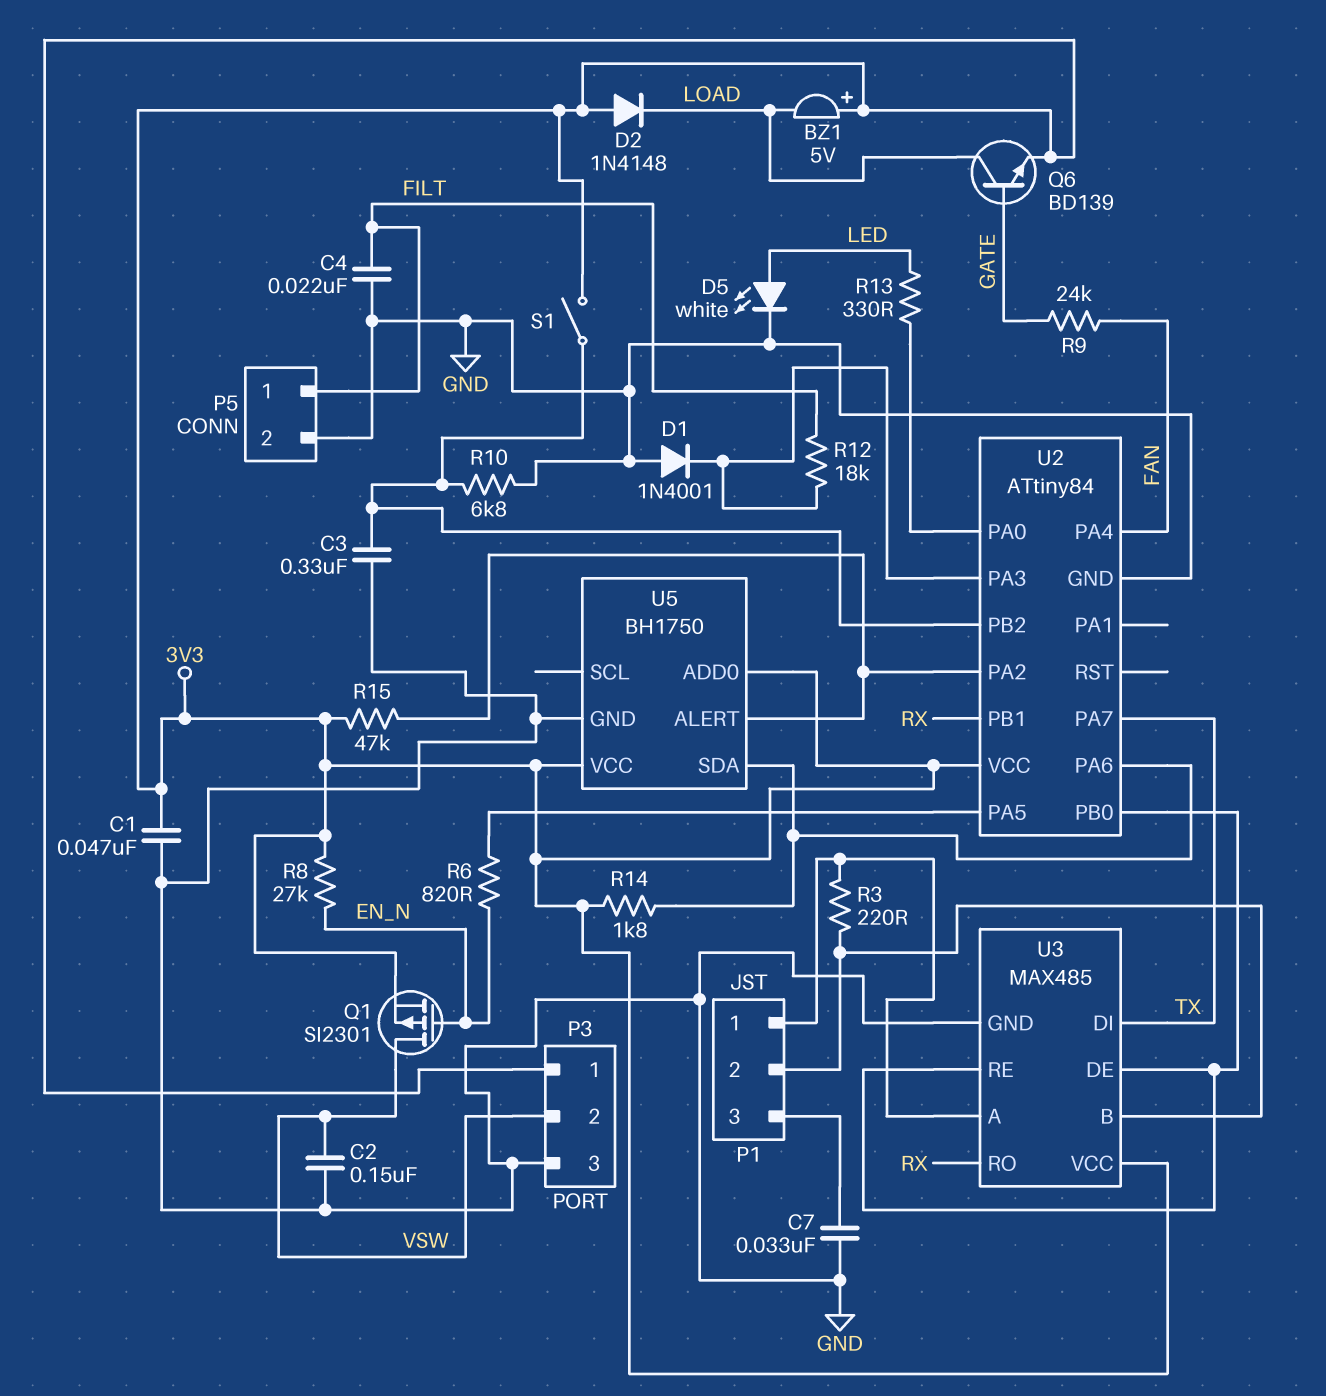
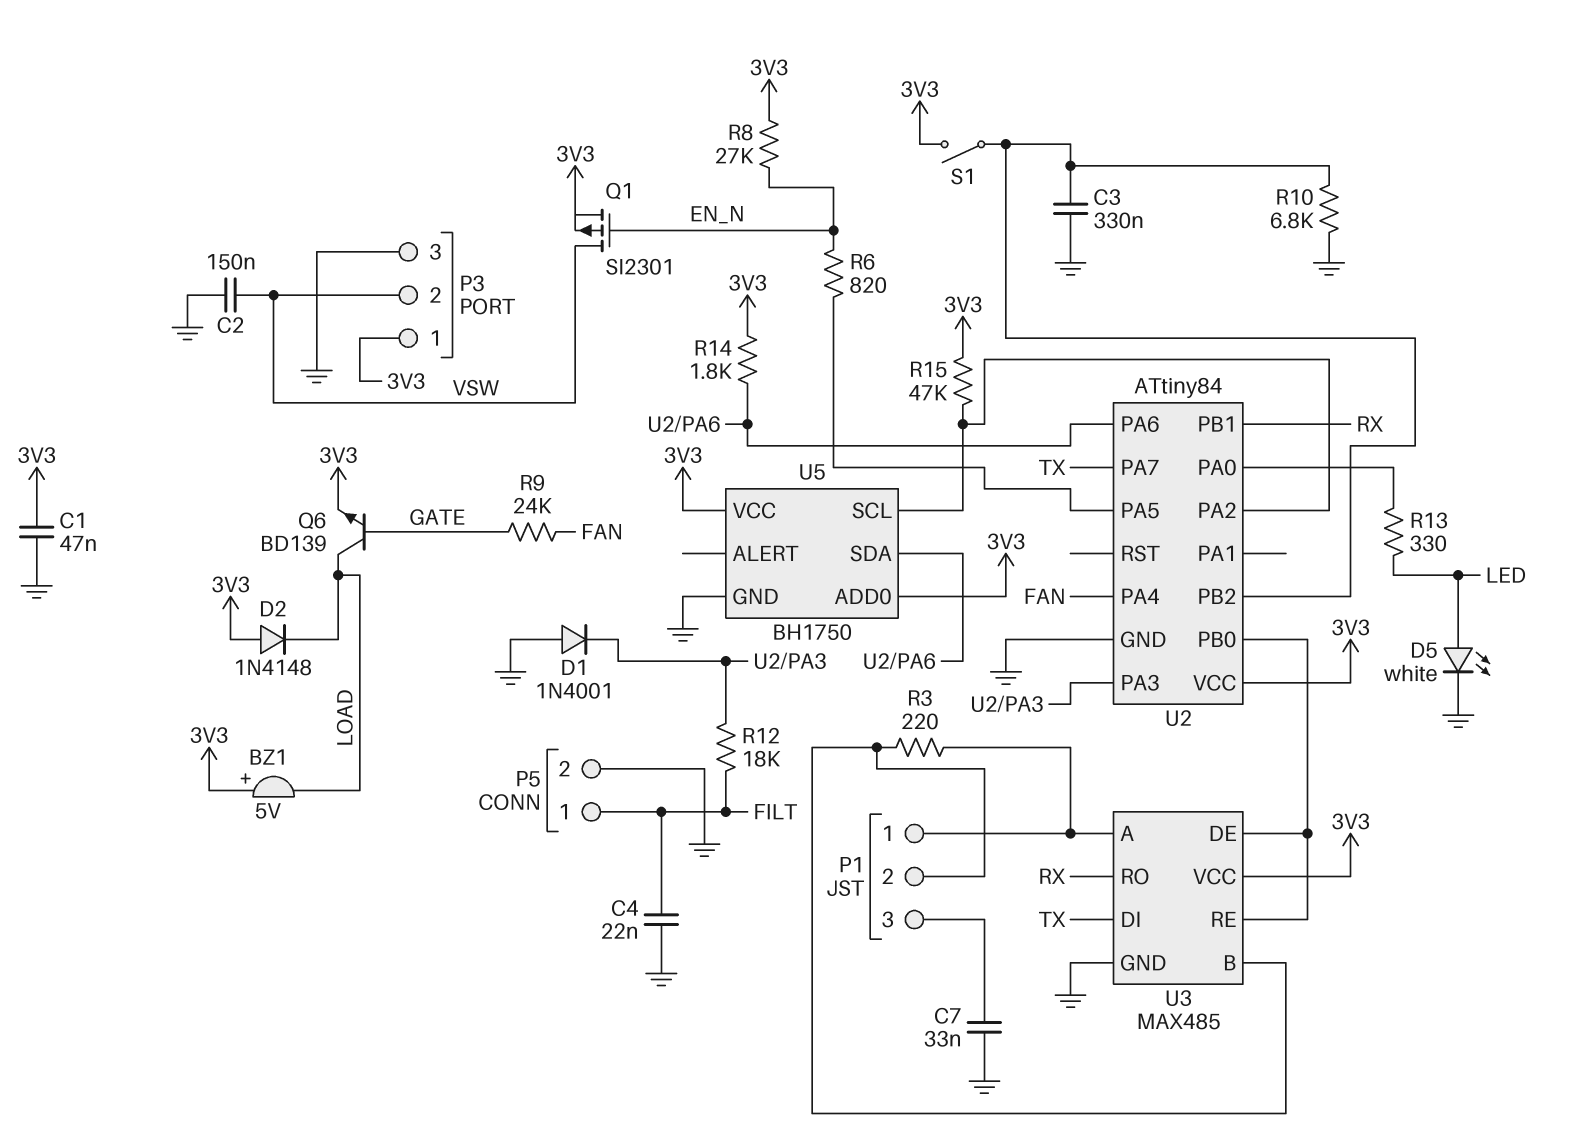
U5 pin ALERT: U2/PA2 -> none
U5 pin SCL: none -> U2/PA2

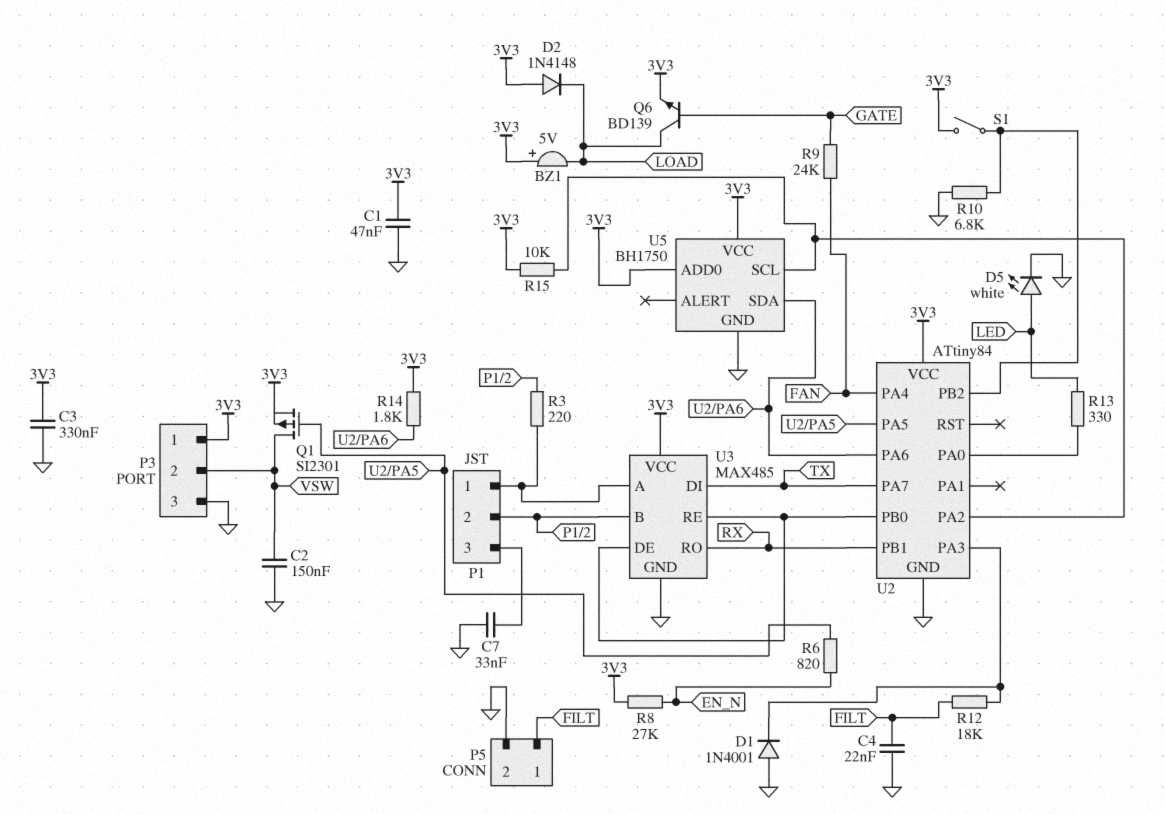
C3: 330nF (GND, U2/PB2) -> 330nF (3V3, GND)
Q1: PMOS SI2301 (G EN_N, D VSW, S 3V3) -> PMOS SI2301 (G U2/PA5, D VSW, S 3V3)
R15: 47k (3V3, U2/PA2) -> 10k (3V3, U2/PA2)

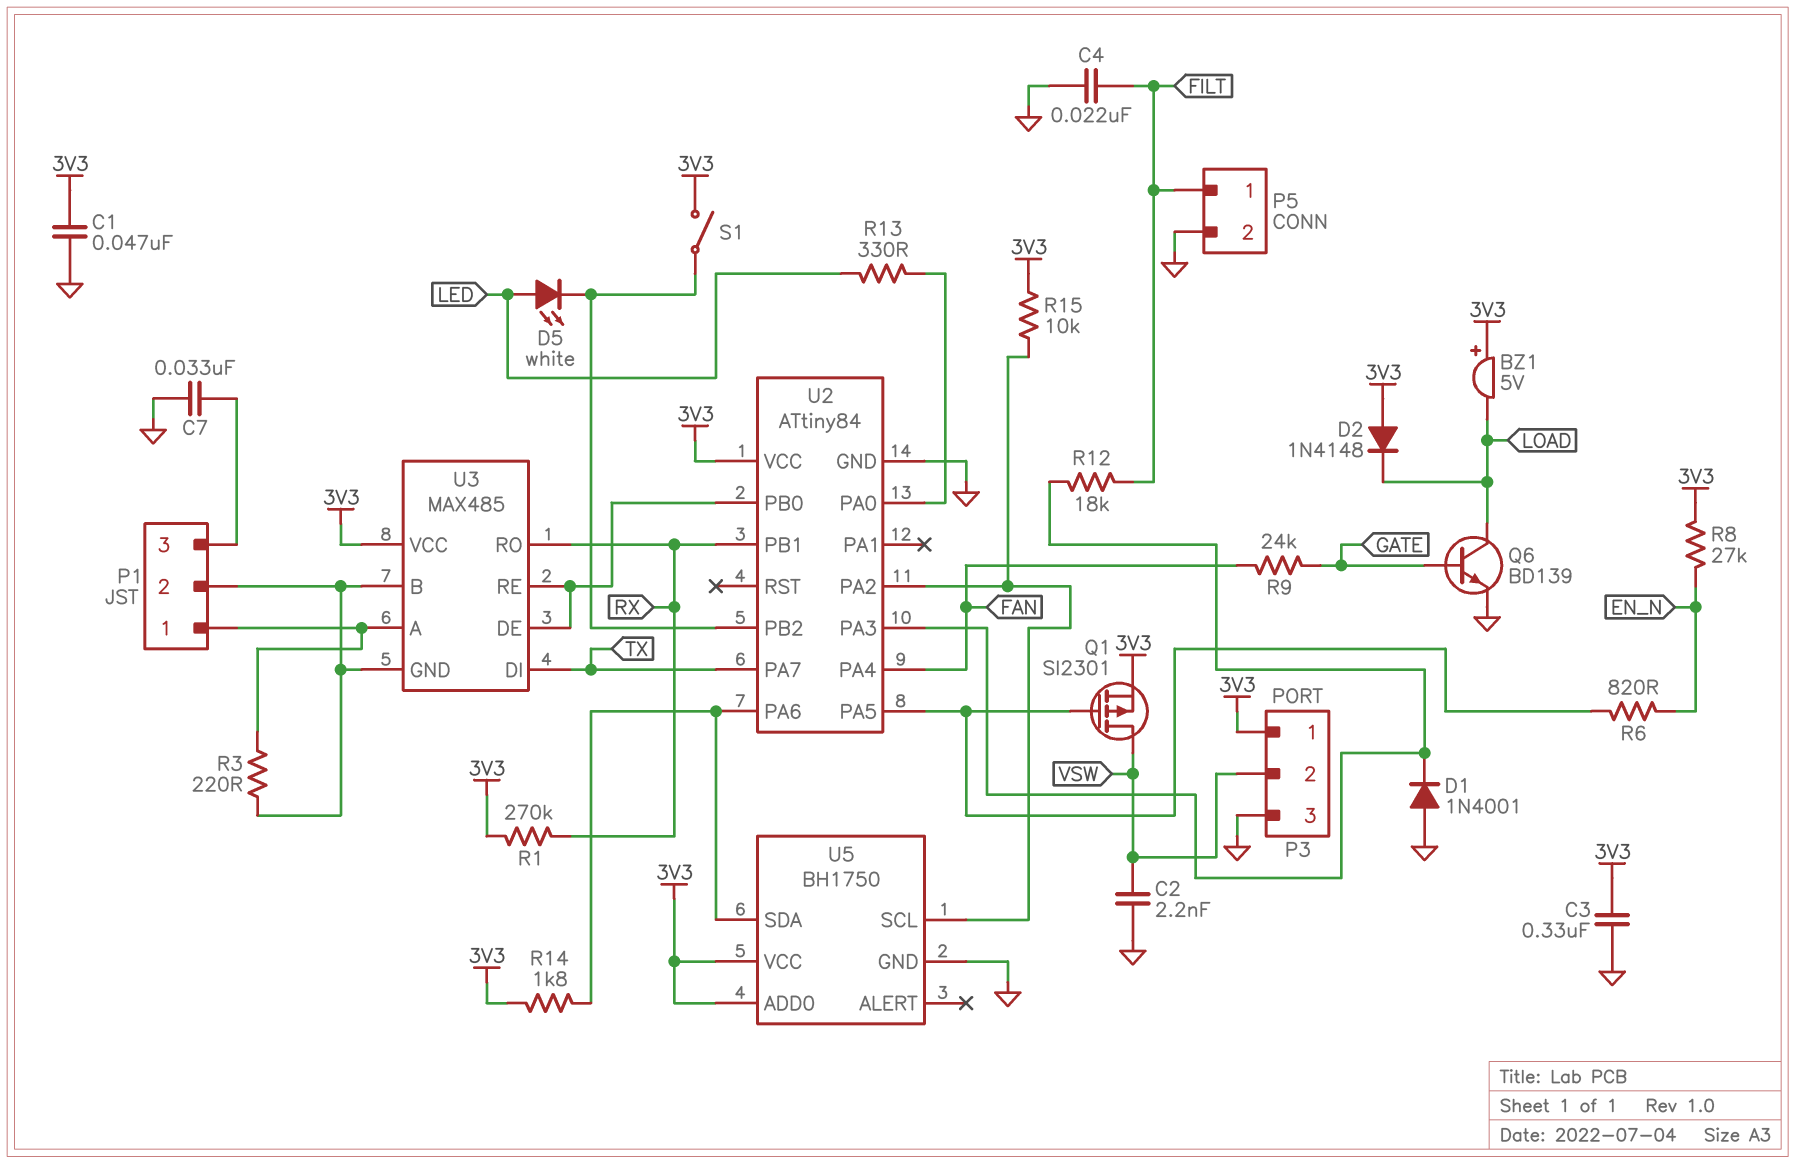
C2: 150nF (GND, VSW) -> 2.2nF (GND, VSW)
D5: LED white (A LED, K GND) -> LED white (A LED, K U2/PB2)
Q6: NPN BD139 (B GATE, C LOAD, E 3V3) -> NPN BD139 (B GATE, C LOAD, E GND)
R1: none -> 270k (3V3, RX)
R10: 6.8k (GND, U2/PB2) -> none
U3 pin GND: GND -> P1/2

